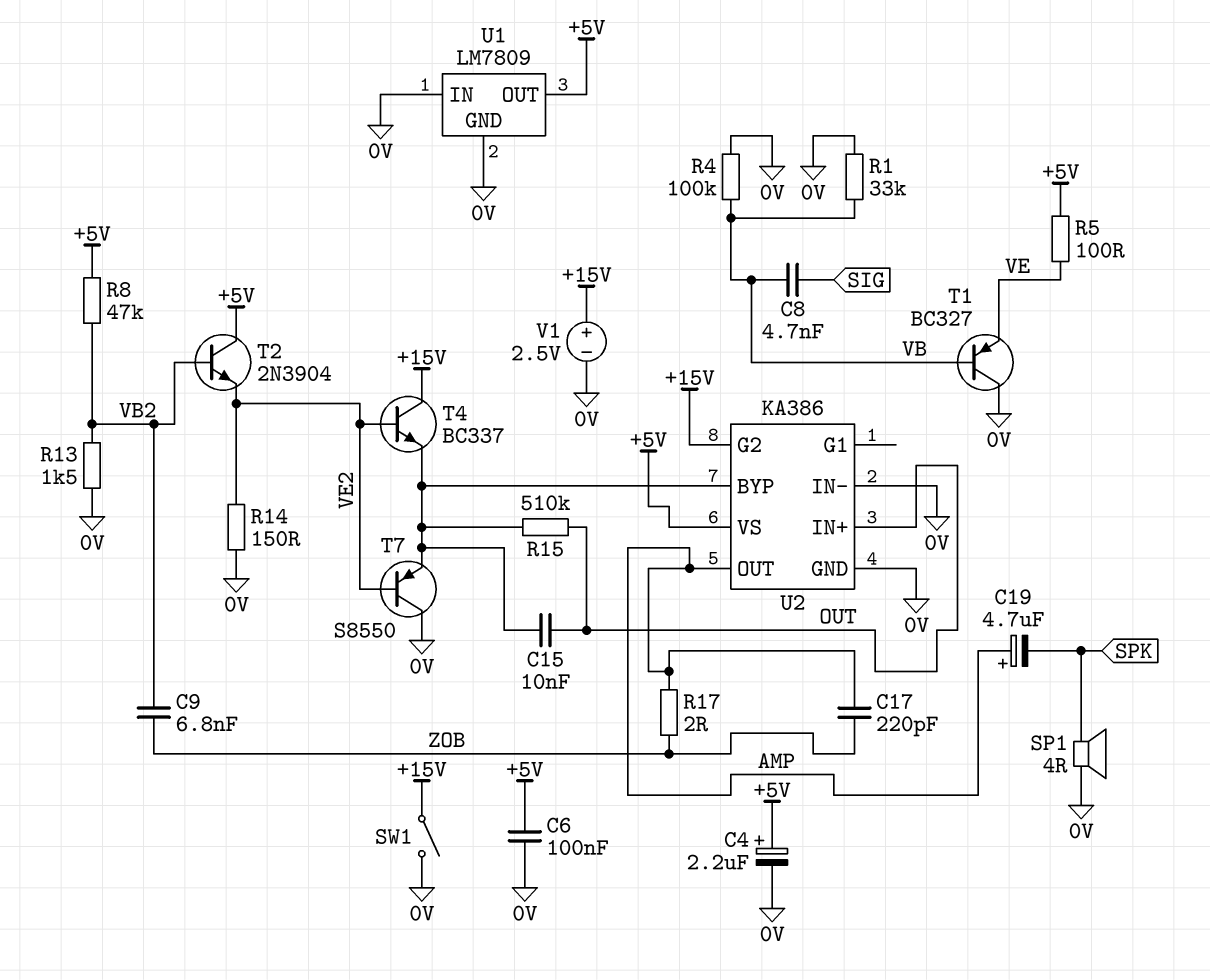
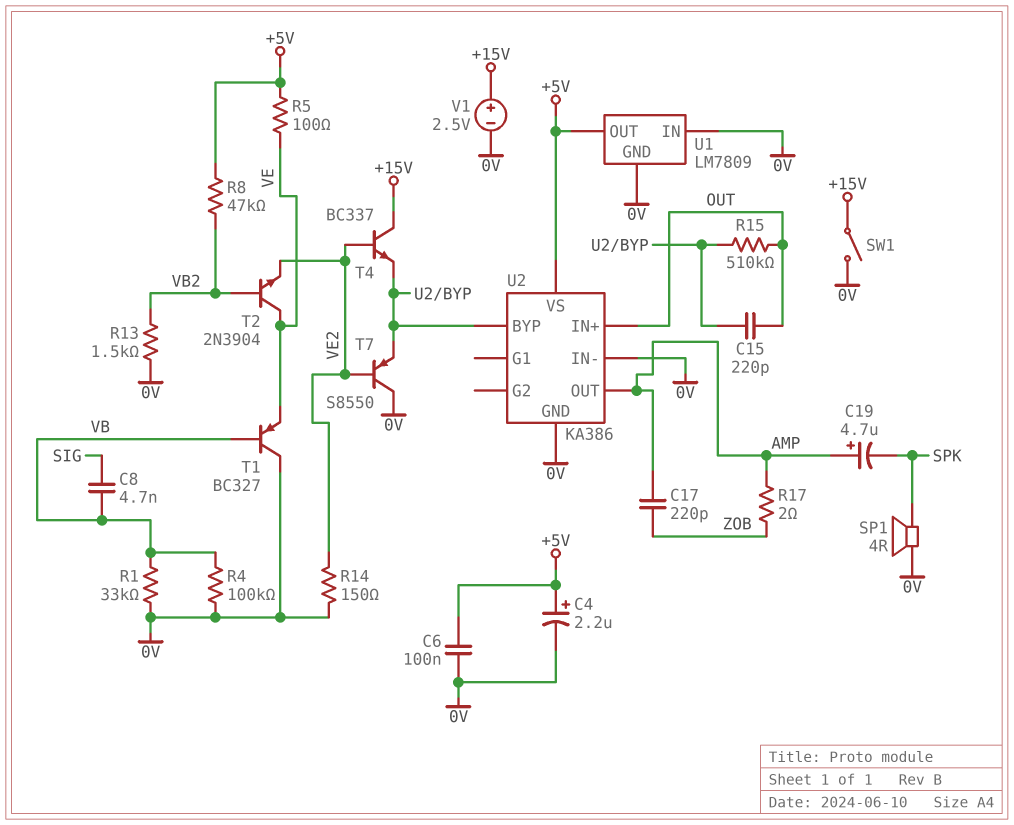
C9: 6.8nF (VB2, ZOB) -> none
C15: 10nF (OUT, U2/BYP) -> 220pF (OUT, U2/BYP)
T2: NPN 2N3904 (B VB2, C +5V, E VE2) -> NPN 2N3904 (B VB2, C VE, E VE2)
U2 pin G2: +15V -> none

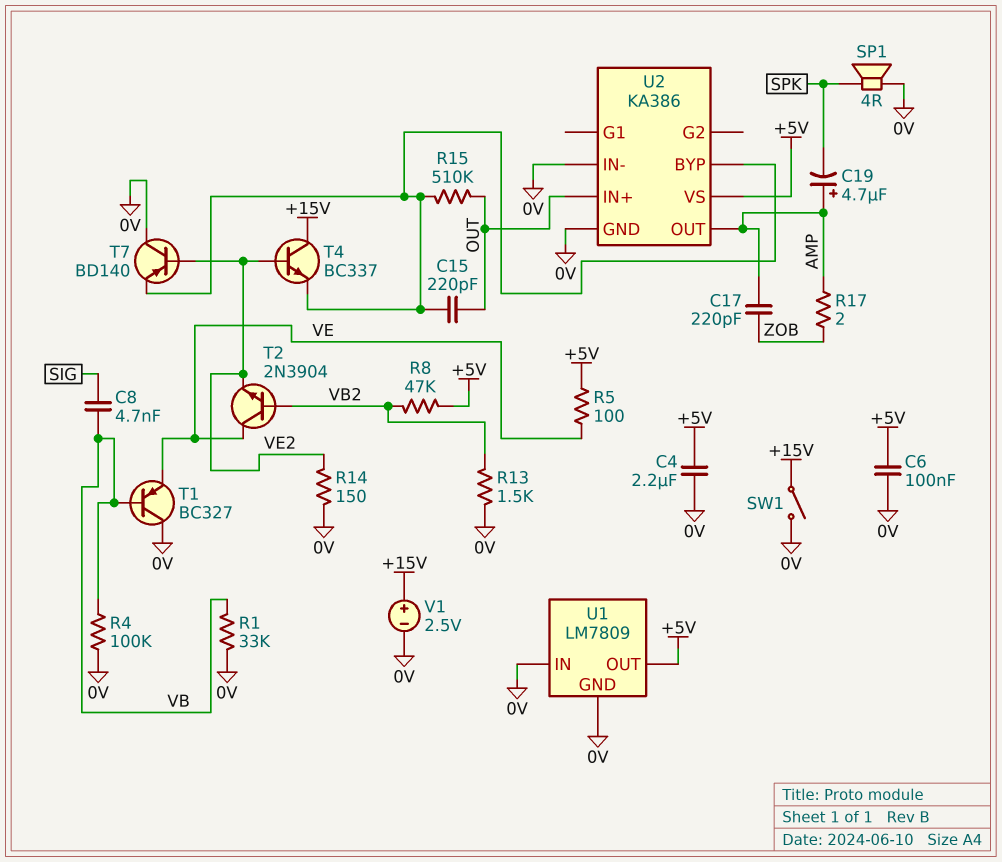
C4: 2.2uF (plus +5V, minus 0V) -> 2.2uF (+5V, 0V)
T7: PNP S8550 (B VE2, C 0V, E U2/BYP) -> PNP BD140 (B VE2, C 0V, E U2/BYP)

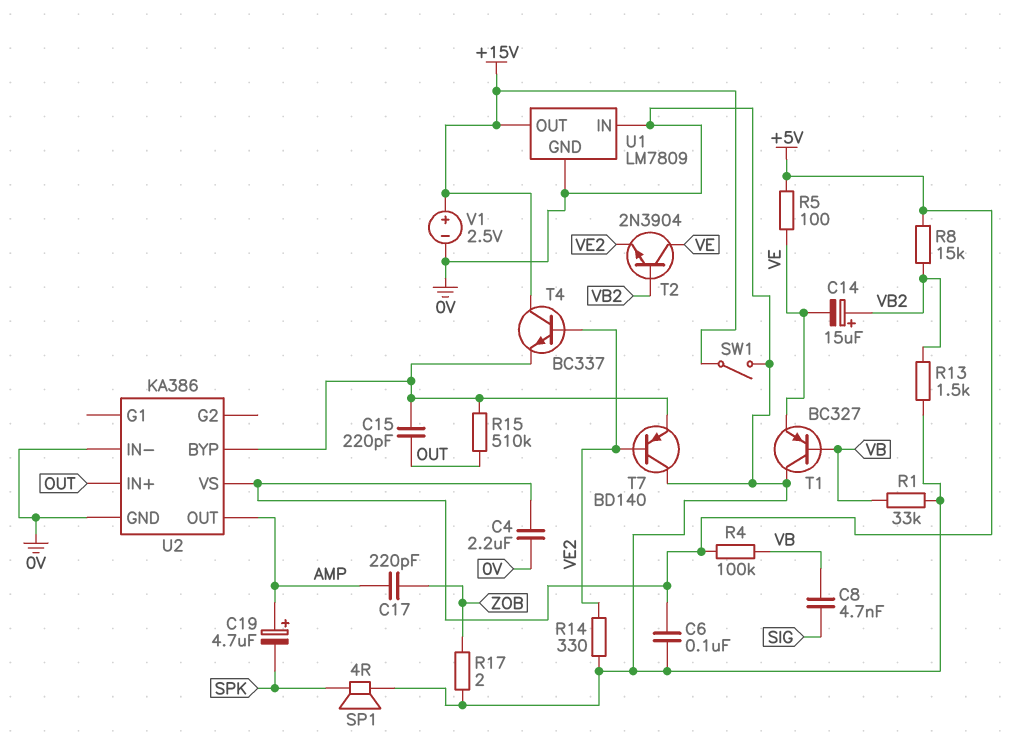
C14: none -> 15uF (plus VB2, minus VE)
R4: 100k (0V, VB) -> 100k (+5V, VB)
R8: 47k (+5V, VB2) -> 15k (+5V, VB2)
R14: 150 (0V, VE2) -> 330 (0V, VE2)
R17: 2 (AMP, ZOB) -> 2 (0V, ZOB)
U1 pin OUT: +5V -> +15V

